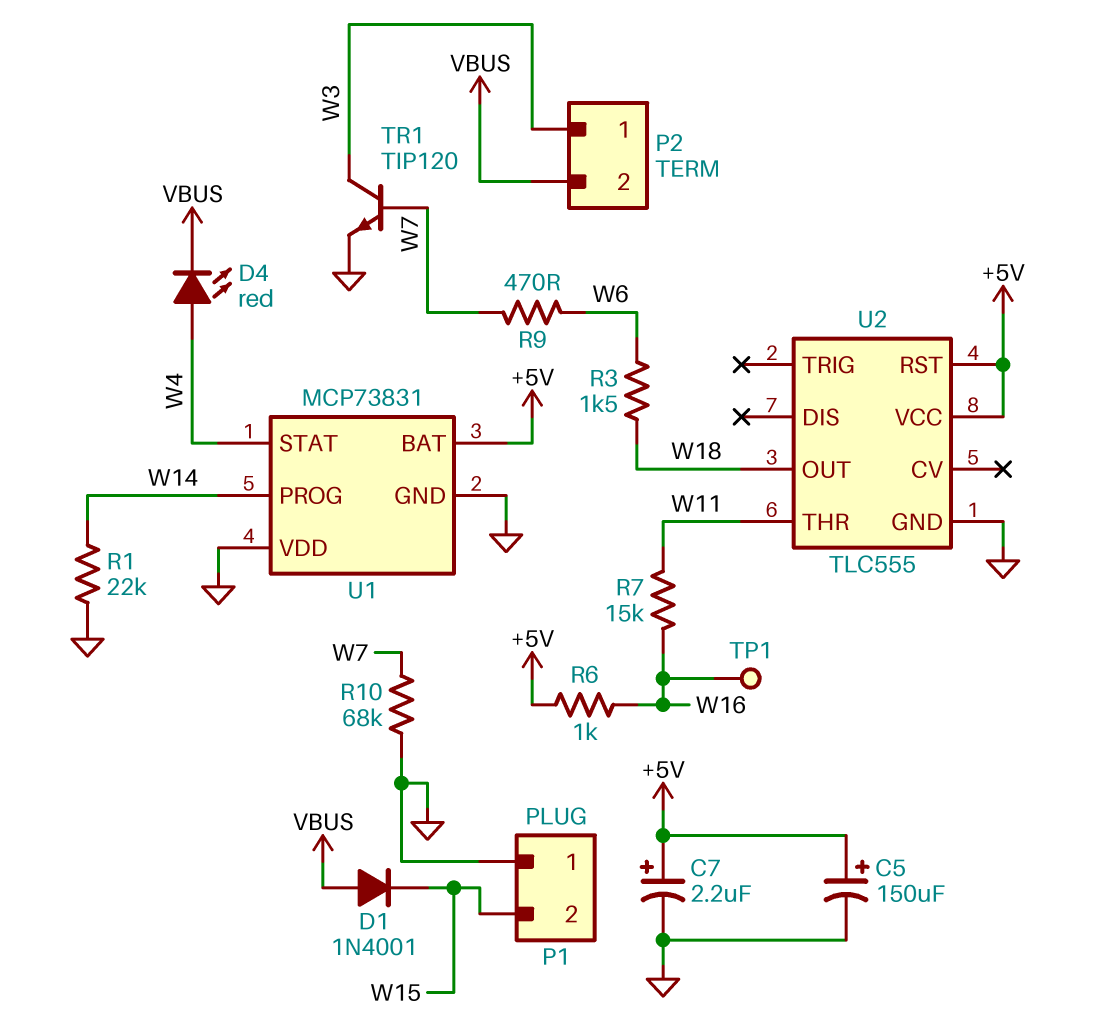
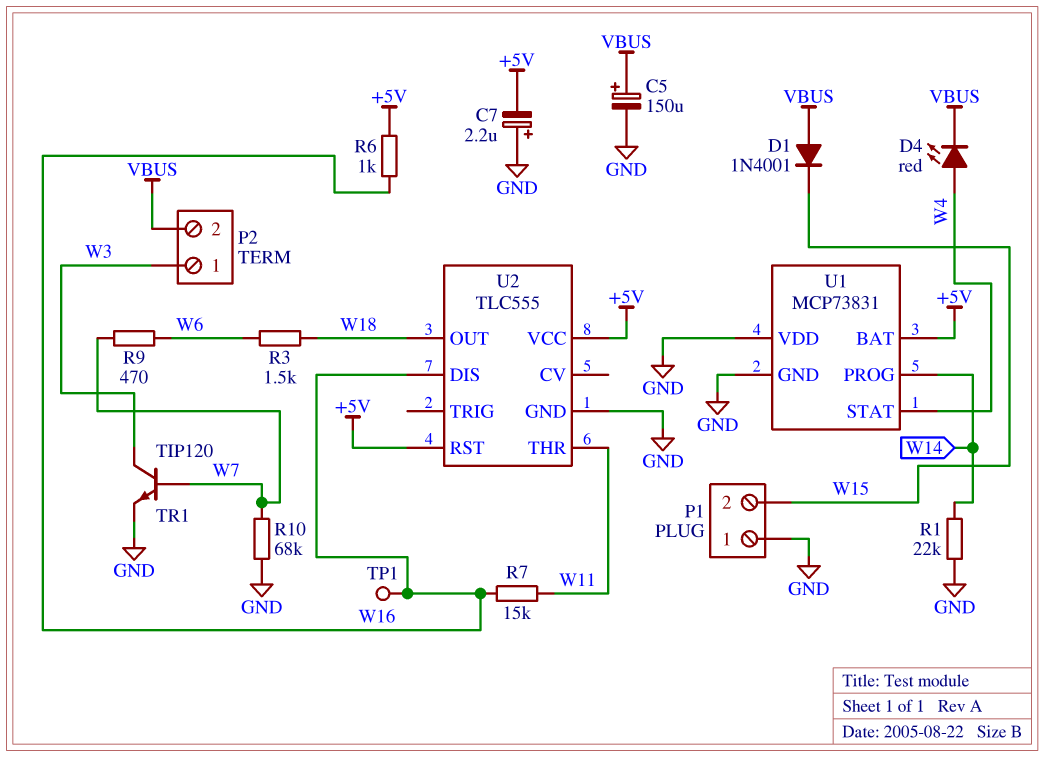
C5: 150uF (plus +5V, minus GND) -> 150uF (plus VBUS, minus GND)
C7: 2.2uF (plus +5V, minus GND) -> 2.2uF (plus GND, minus +5V)
U2 pin DIS: none -> W16

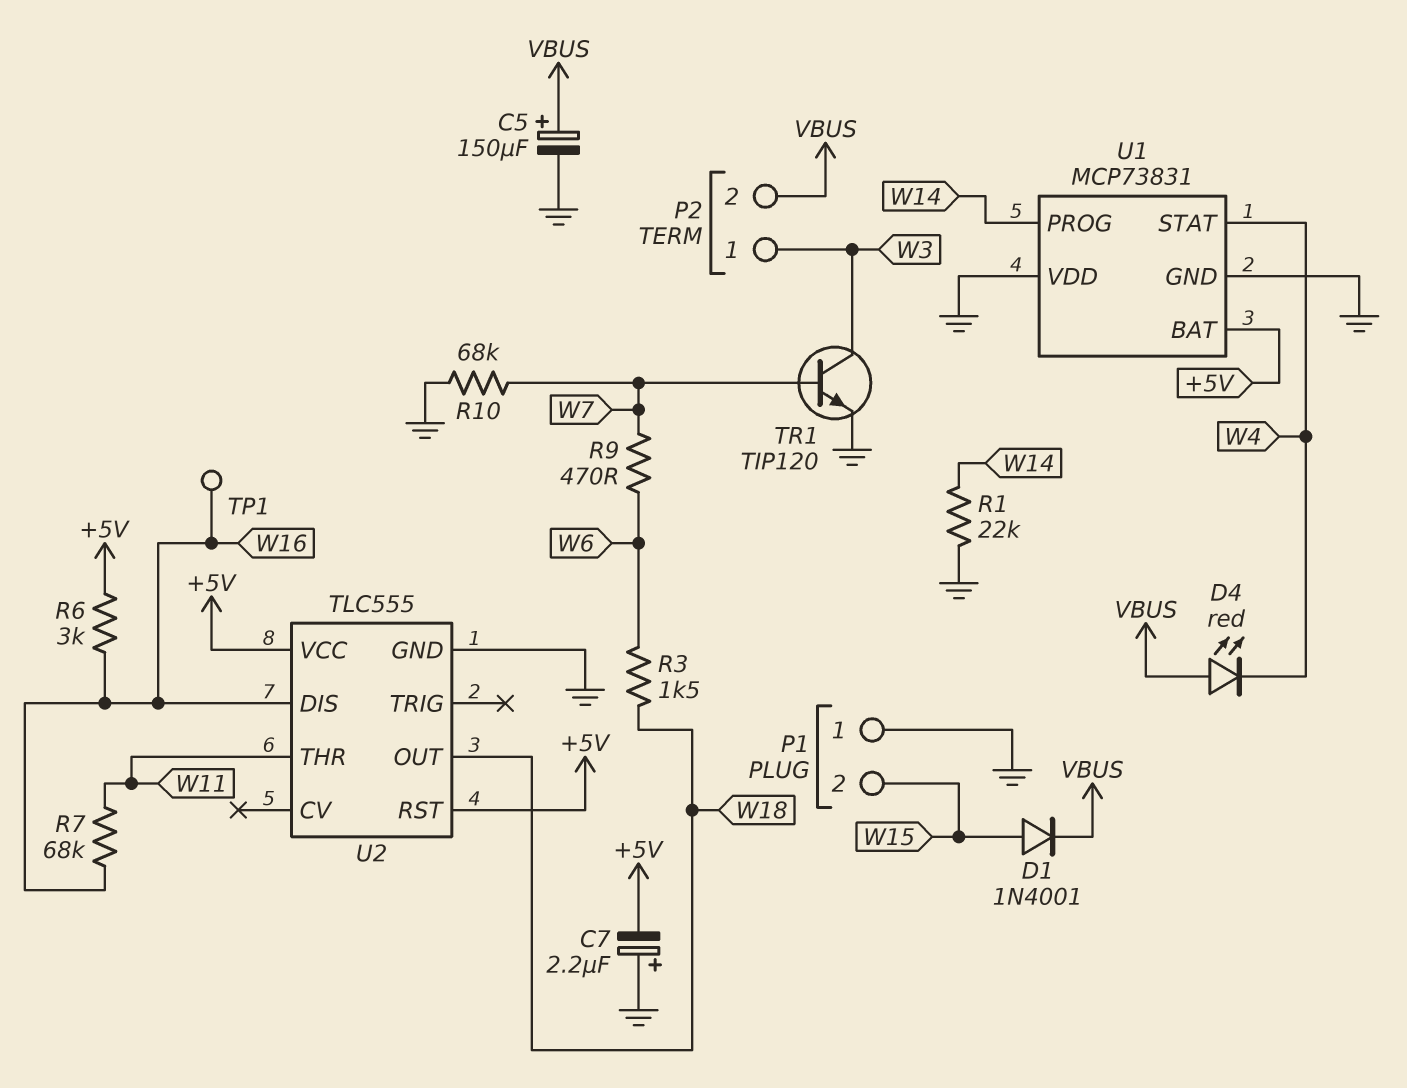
D1: diode 1N4001 (A VBUS, K W15) -> diode 1N4001 (A W15, K VBUS)
D4: LED red (A W4, K VBUS) -> LED red (A VBUS, K W4)
R6: 1k (+5V, W16) -> 3k (+5V, W16)
R7: 15k (W11, W16) -> 68k (W11, W16)

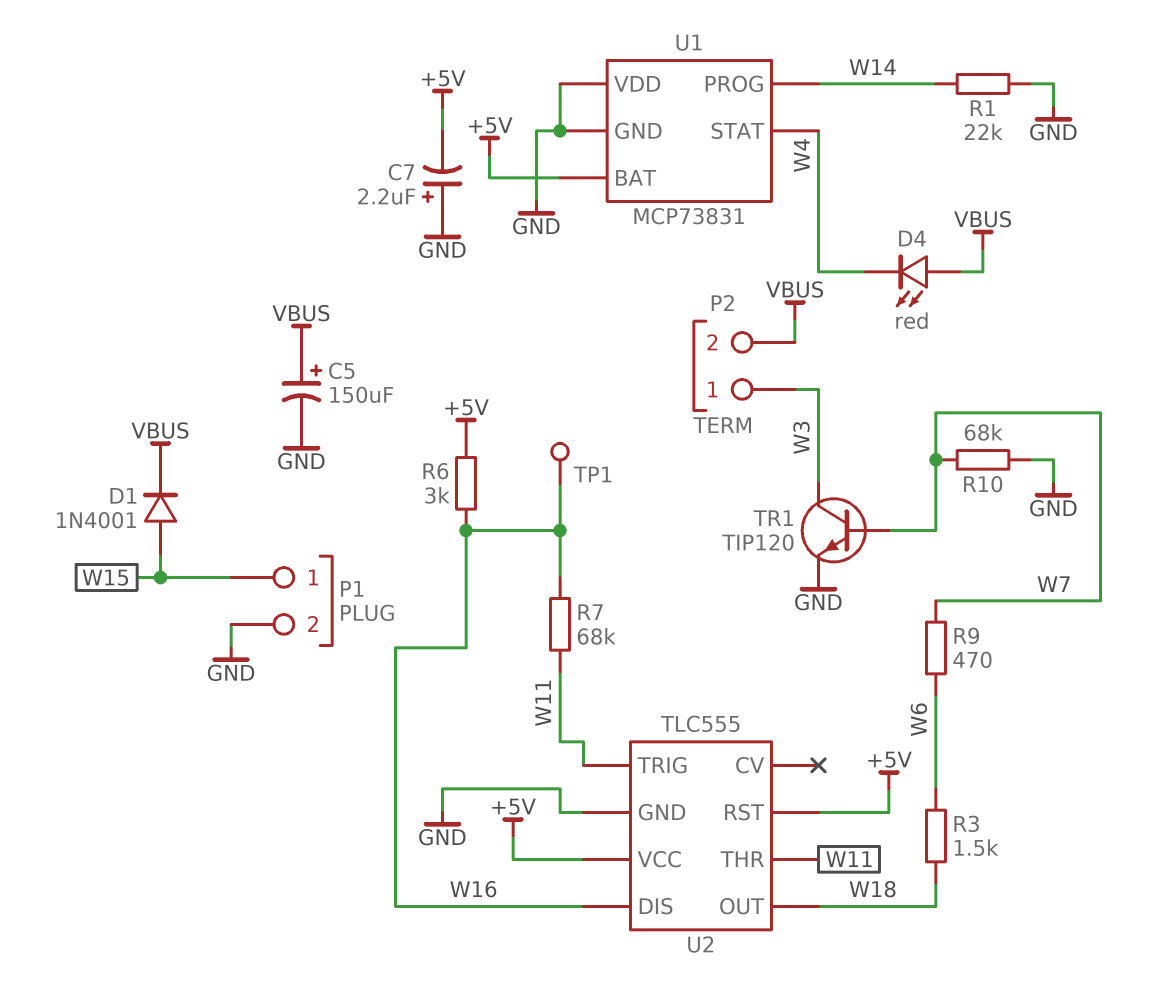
P1 pin 1: GND -> W15
P1 pin 2: W15 -> GND
U2 pin TRIG: none -> W11

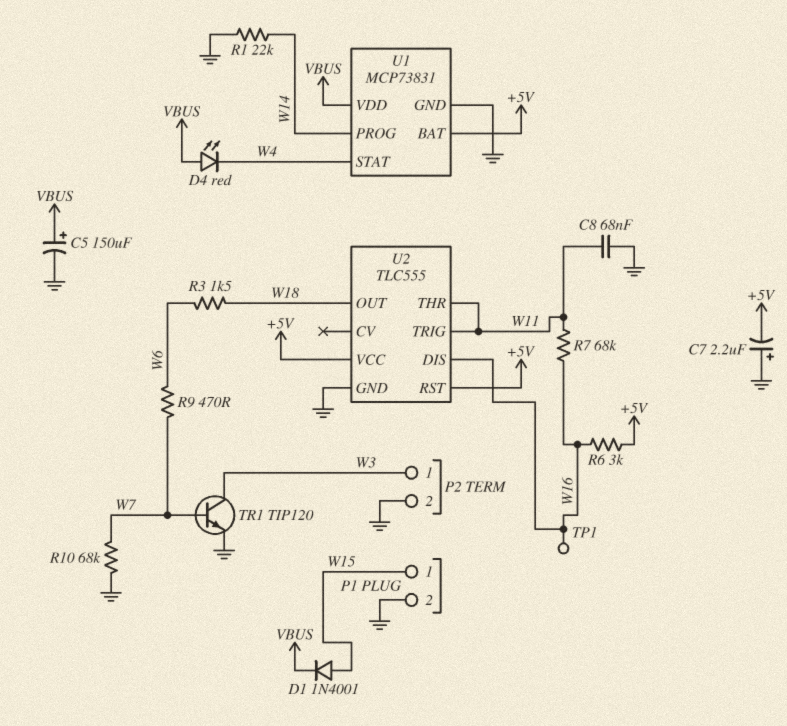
C8: none -> 68nF (GND, W11)
P2 pin 2: VBUS -> GND
U1 pin VDD: GND -> VBUS

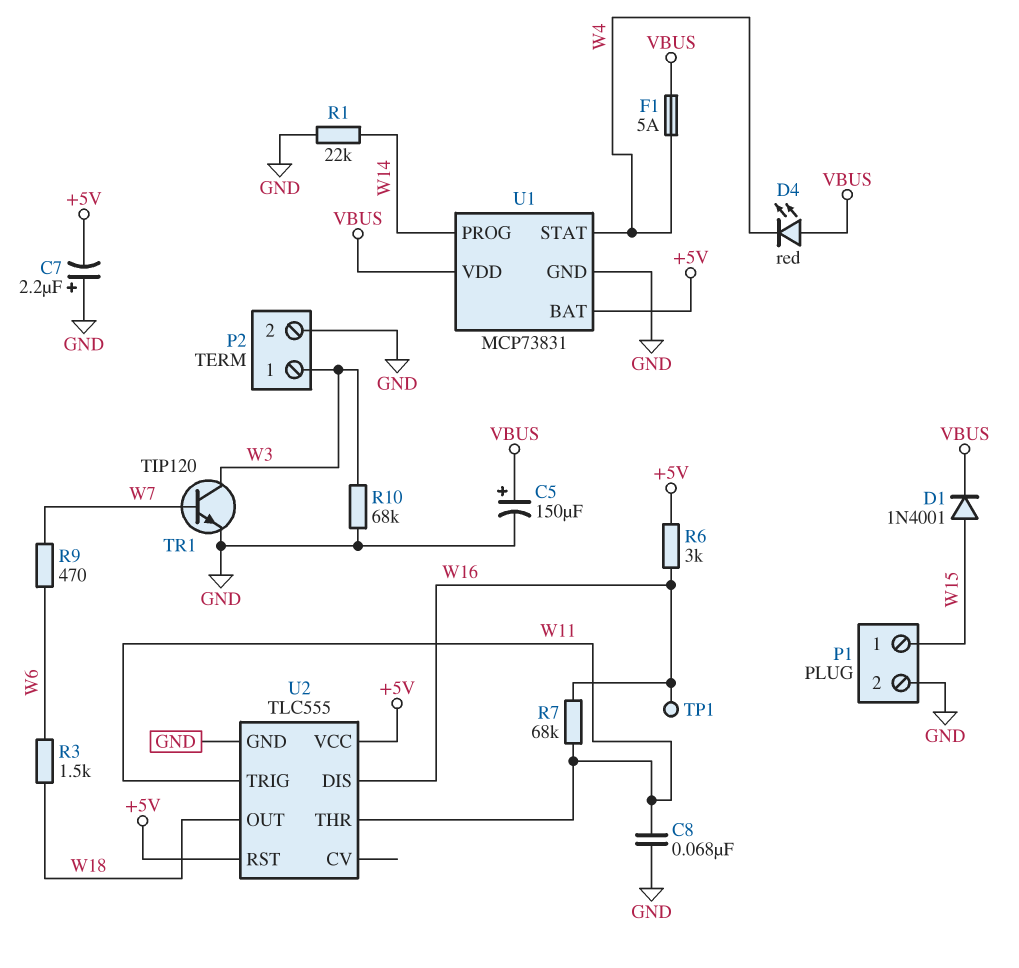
F1: none -> 5A (VBUS, W4)
R10: 68k (GND, W7) -> 68k (GND, W3)

